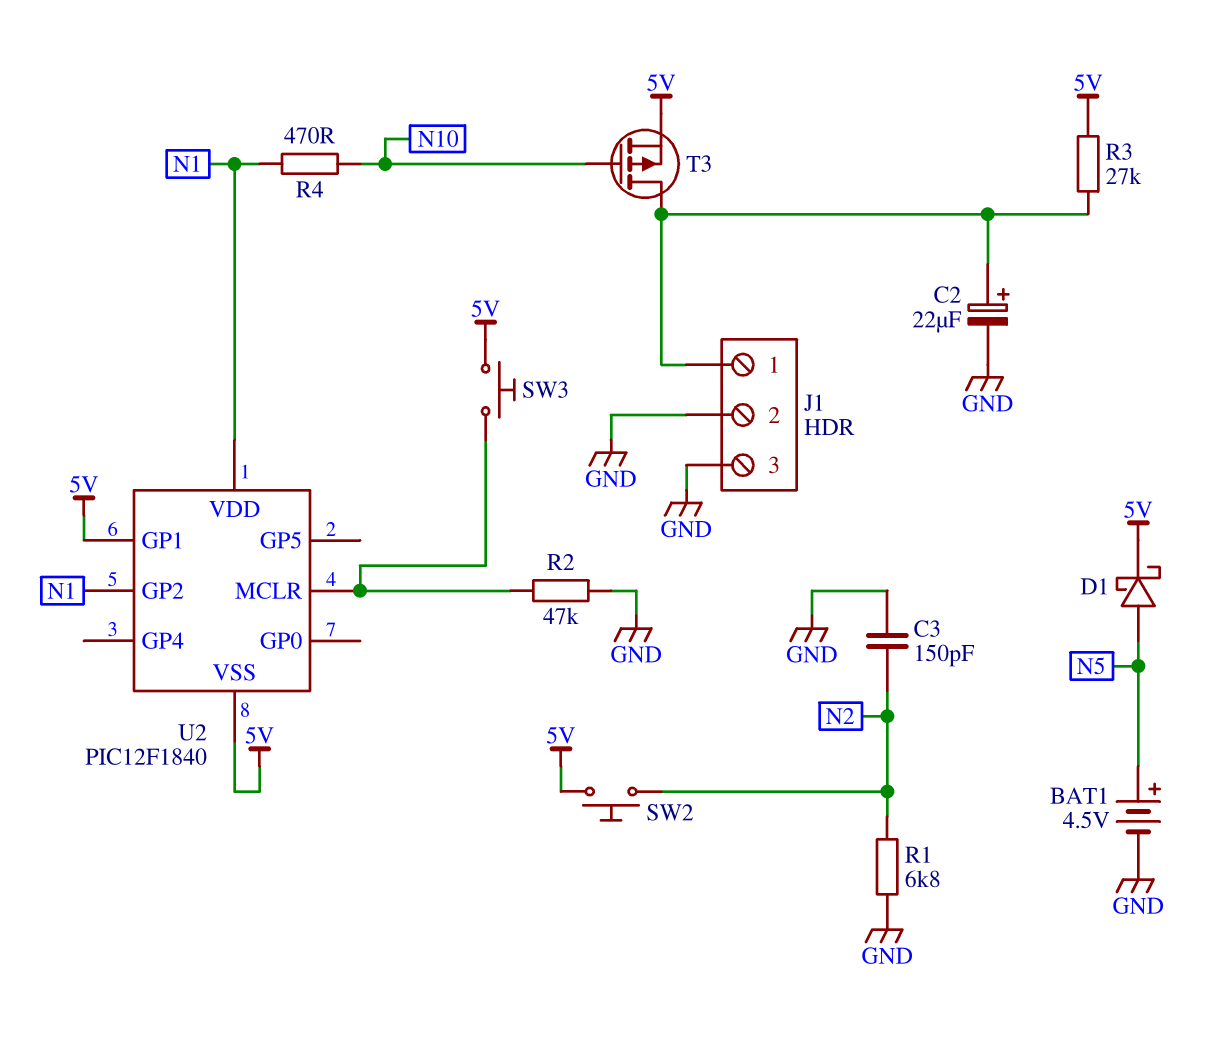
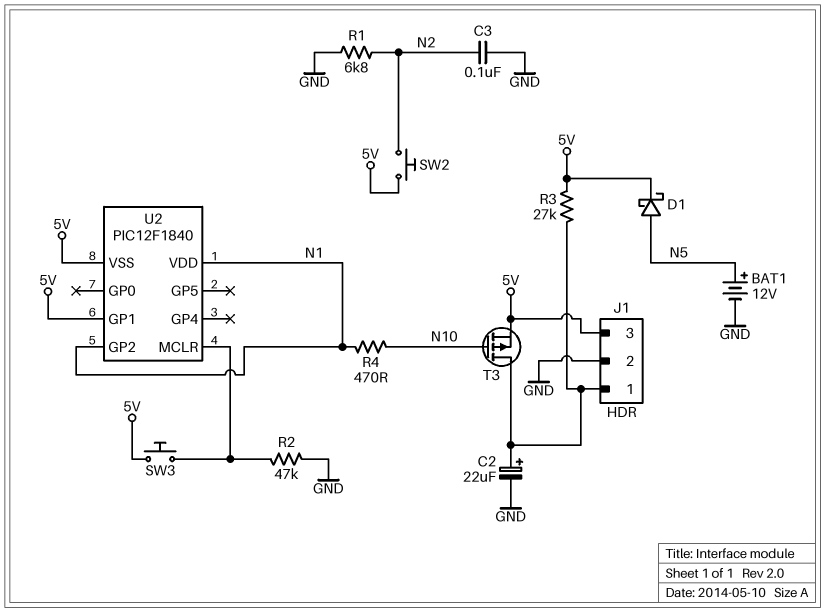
BAT1: 4.5V (plus N5, minus GND) -> 12V (plus N5, minus GND)
C3: 150pF (GND, N2) -> 100nF (GND, N2)
J1 pin 3: GND -> 5V

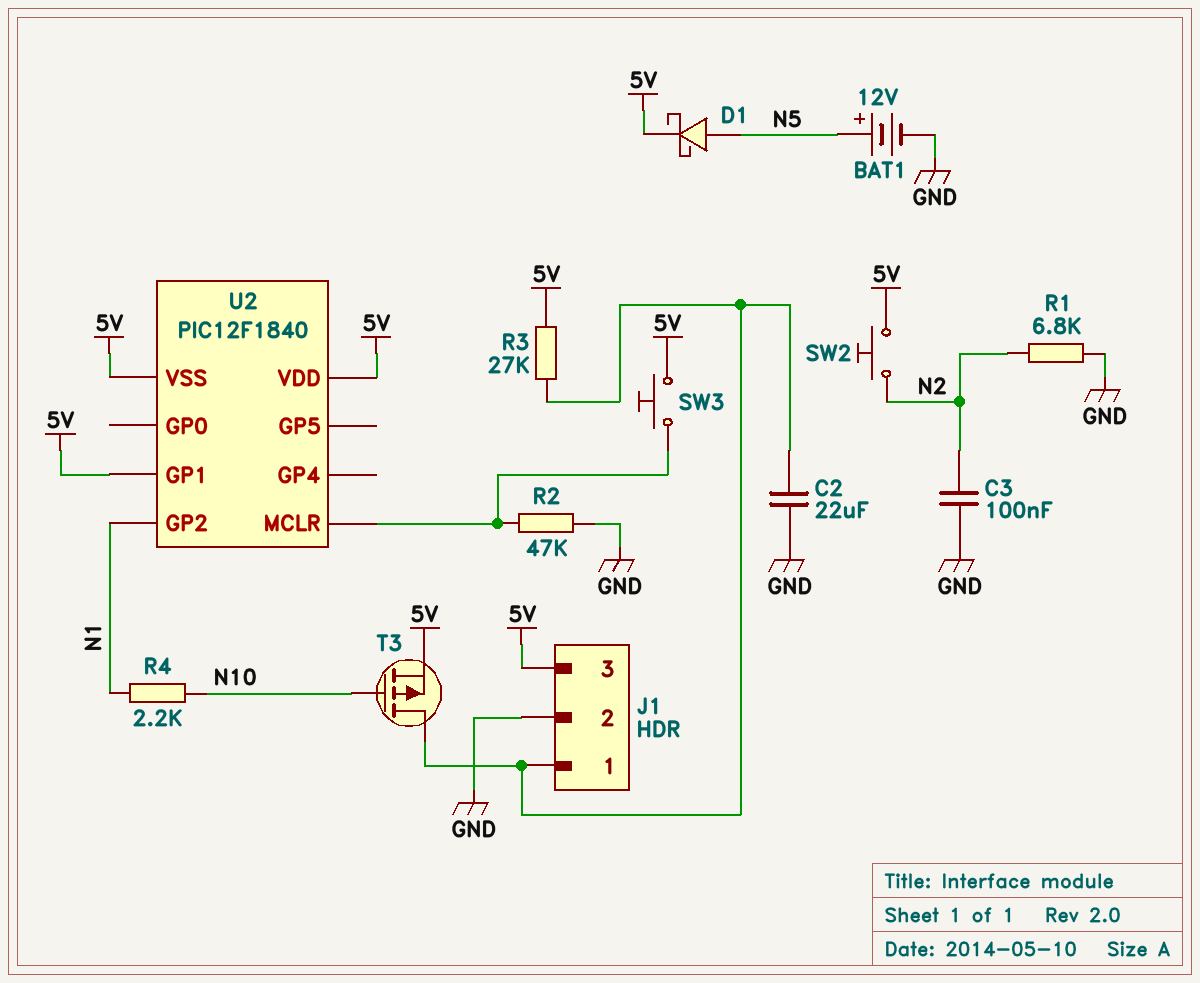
C2: 22uF (plus J1/1, minus GND) -> 22uF (GND, J1/1)
R4: 470 (N1, N10) -> 2.2k (N1, N10)
U2 pin VDD: N1 -> 5V

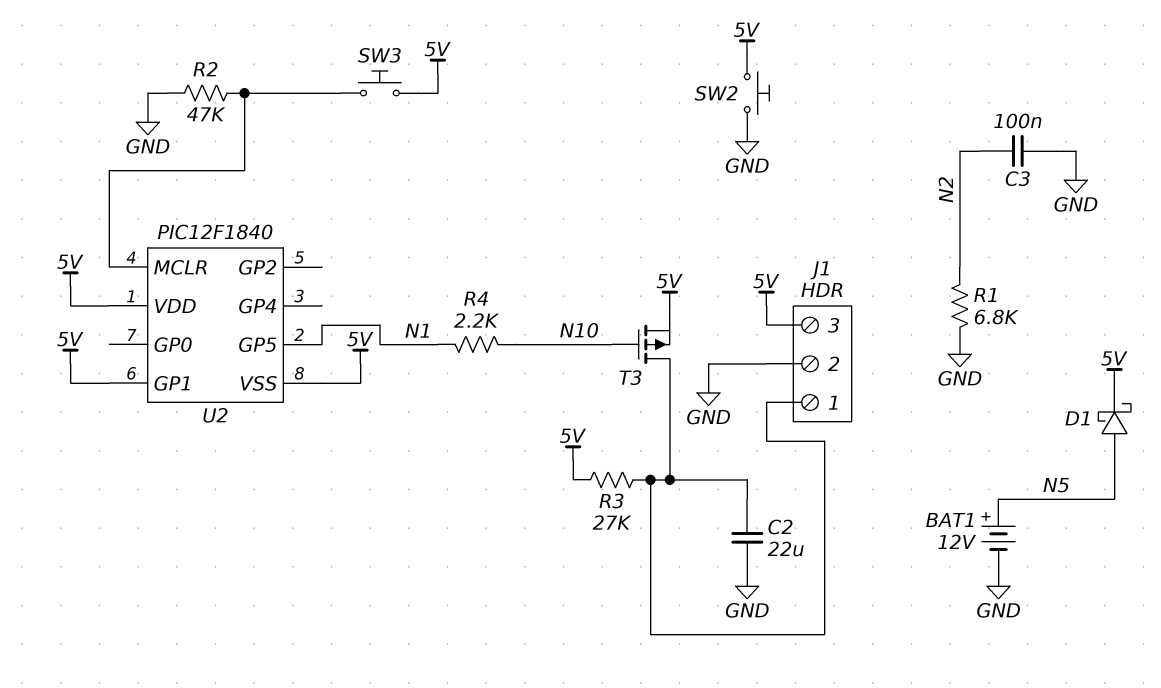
SW2: button (5V, N2) -> button (5V, GND)
U2 pin GP2: N1 -> none
U2 pin GP5: none -> N1

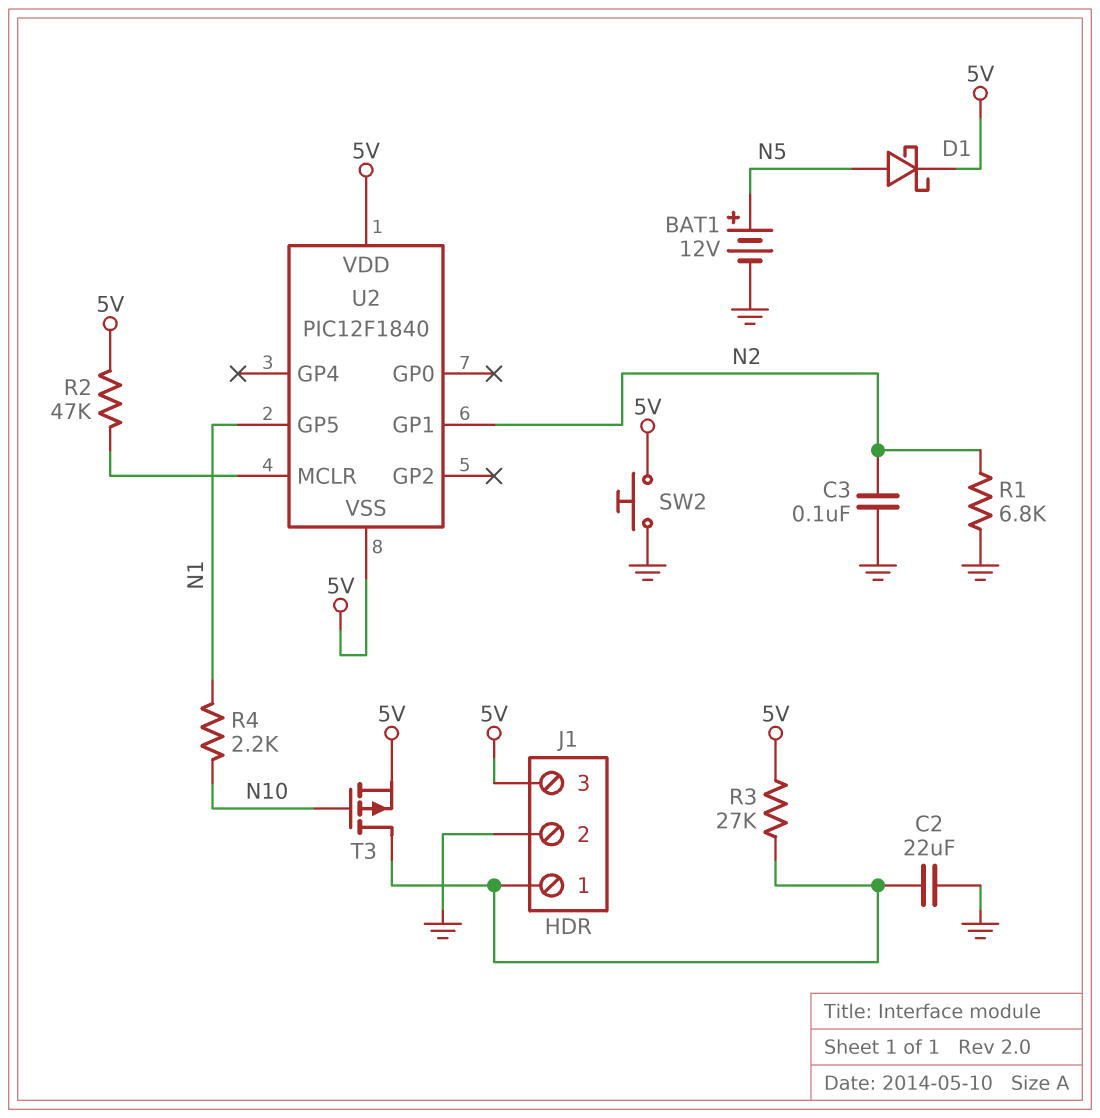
R2: 47k (GND, U2/MCLR) -> 47k (5V, U2/MCLR)
SW3: button (5V, U2/MCLR) -> none
U2 pin GP1: 5V -> N2

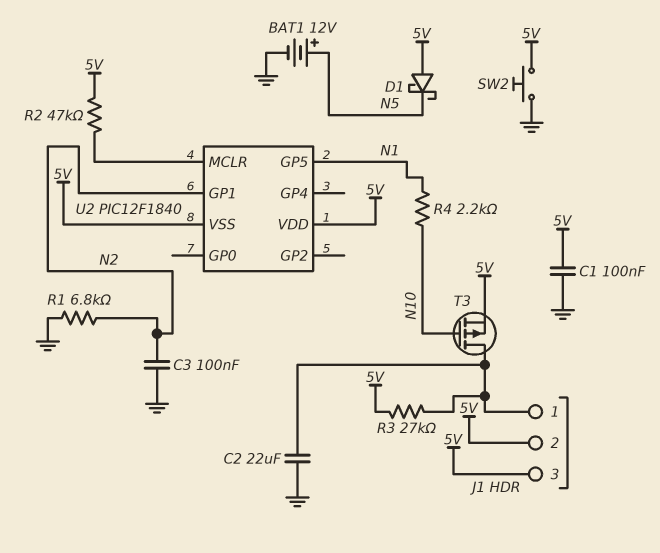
C1: none -> 100nF (5V, GND)
D1: schottky (A N5, K 5V) -> schottky (A 5V, K N5)
J1 pin 2: GND -> 5V

